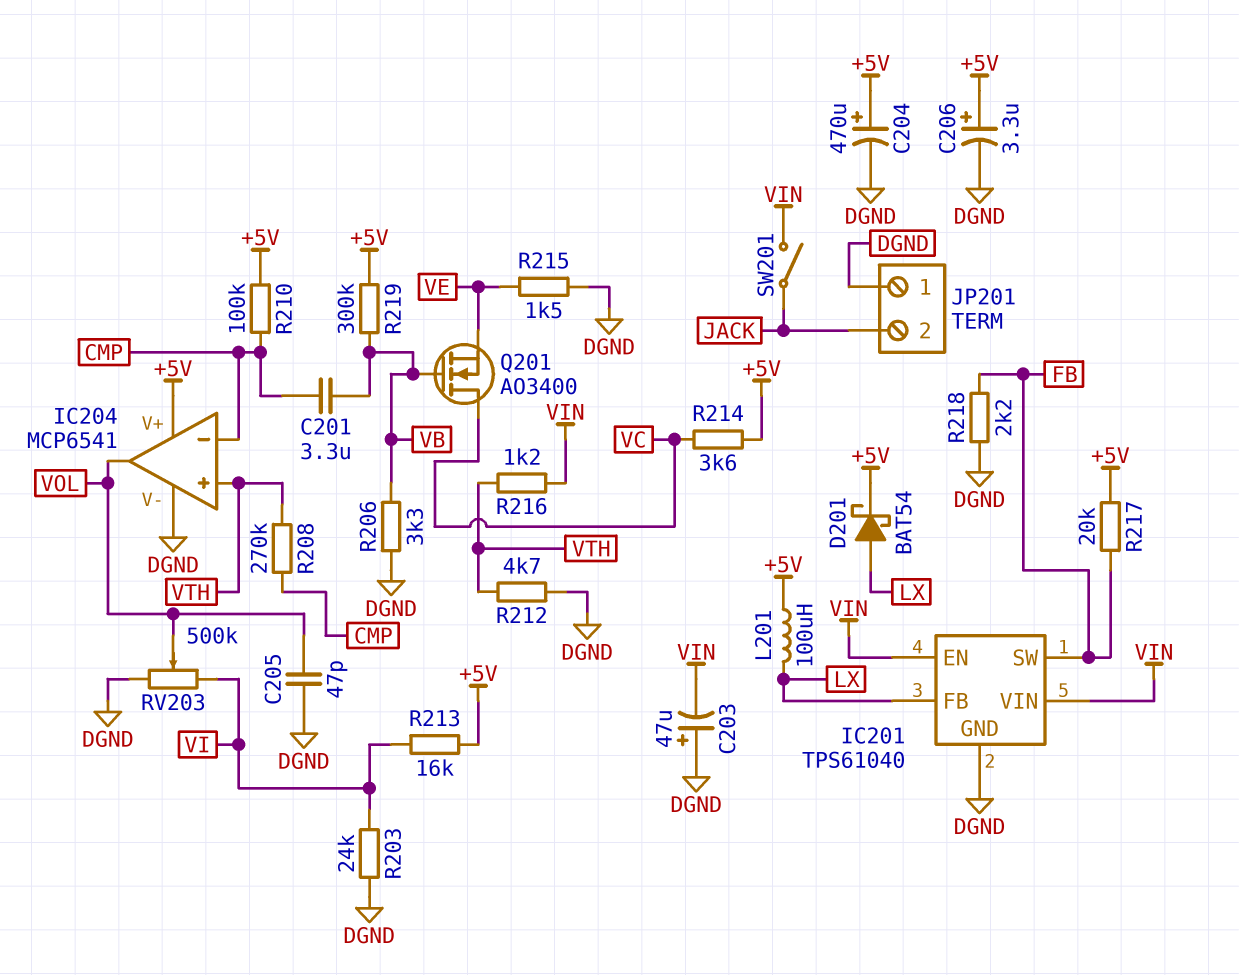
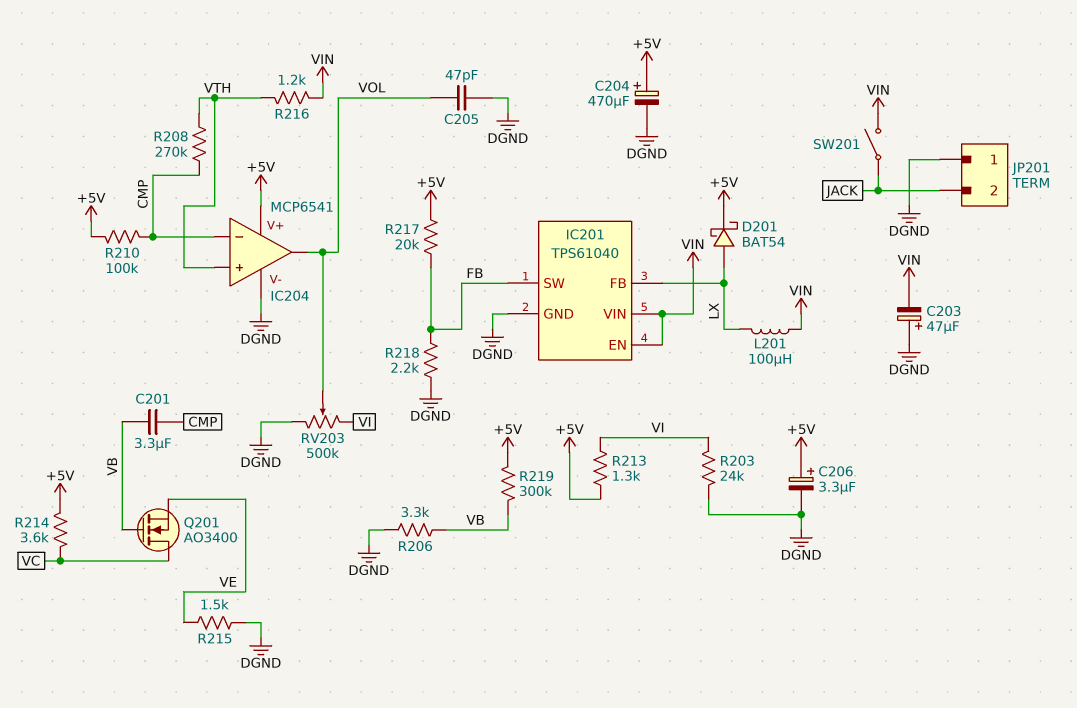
L201: 100uH (+5V, LX) -> 100uH (LX, VIN)
R212: 4.7k (DGND, VTH) -> none
R213: 16k (+5V, VI) -> 1.3k (+5V, VI)

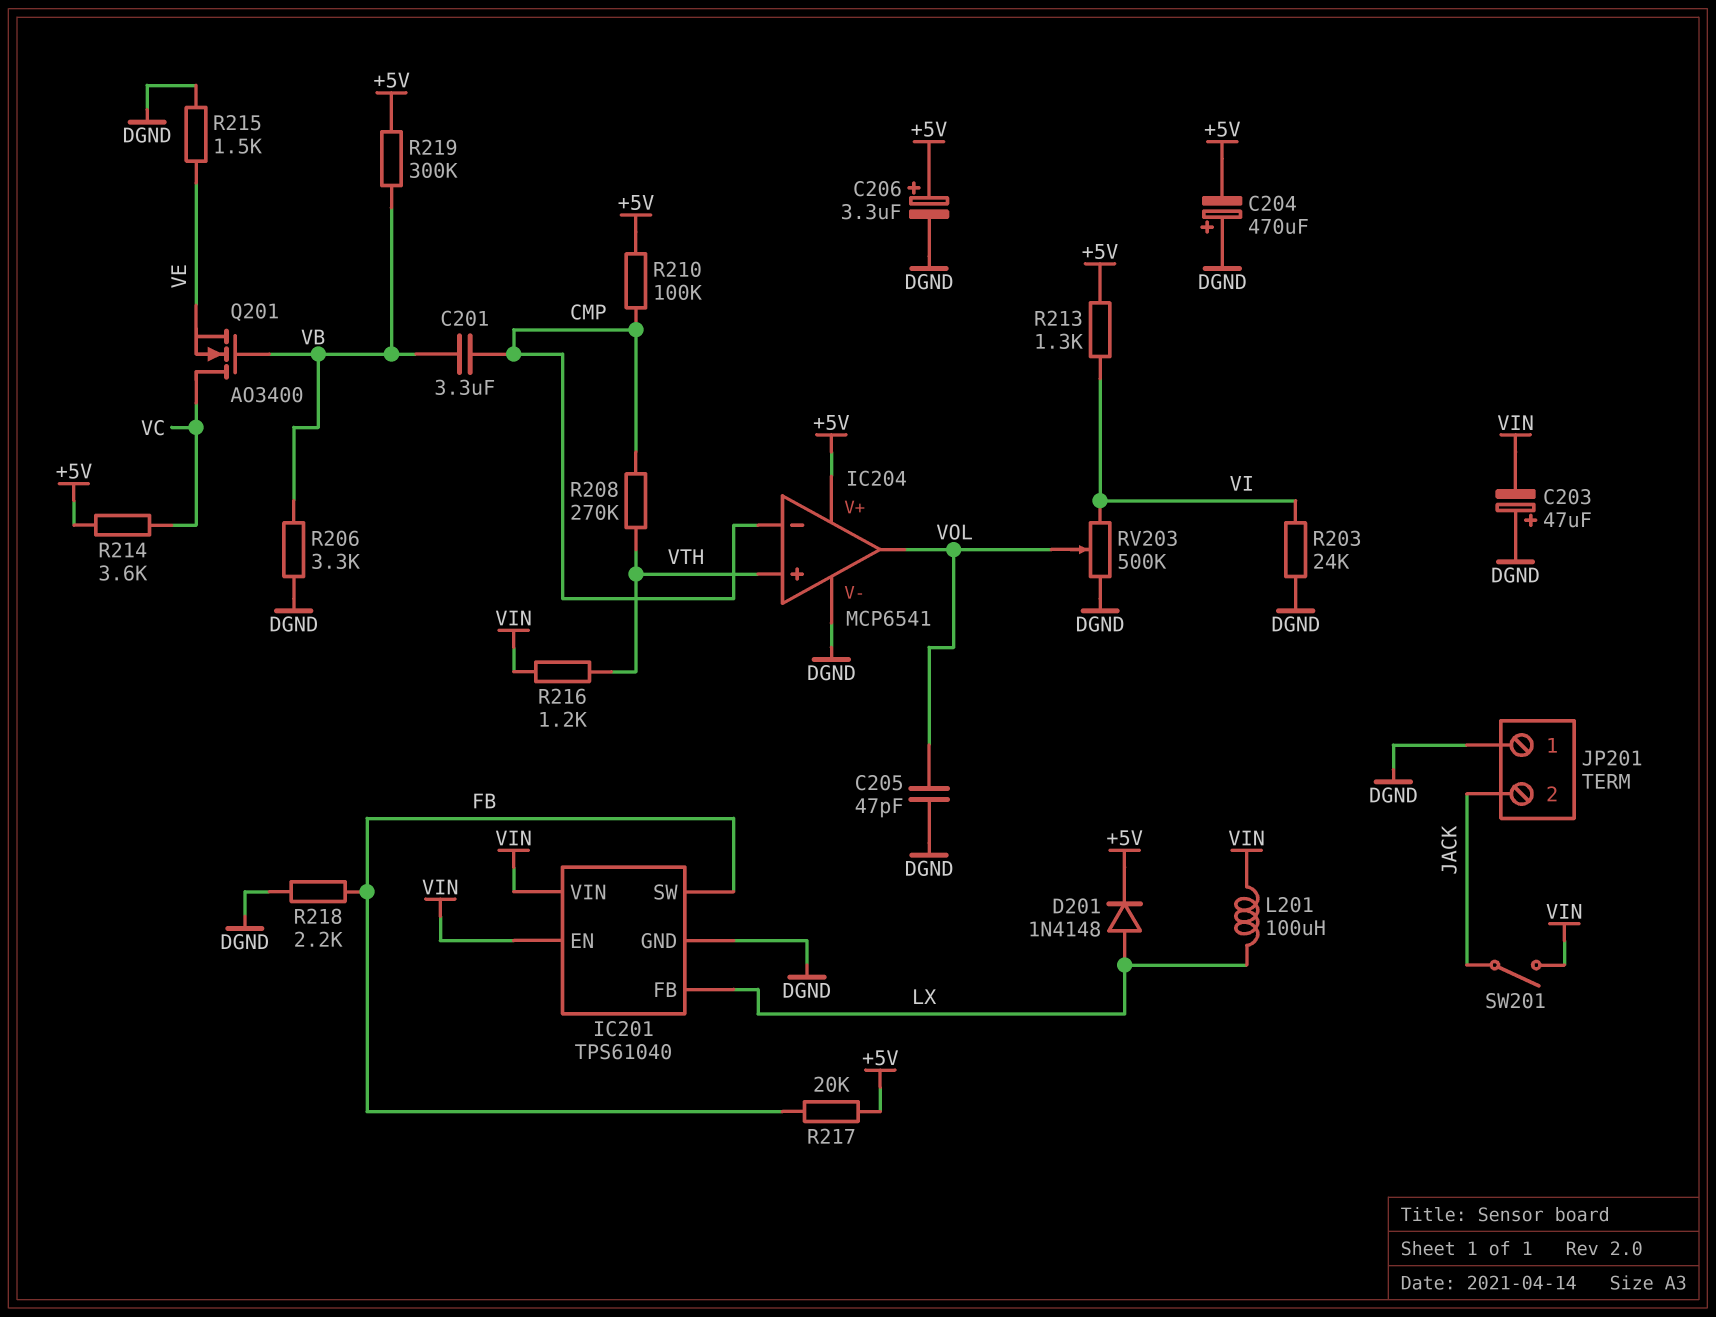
C204: 470uF (plus +5V, minus DGND) -> 470uF (plus DGND, minus +5V)
D201: schottky BAT54 (A LX, K +5V) -> diode 1N4148 (A LX, K +5V)

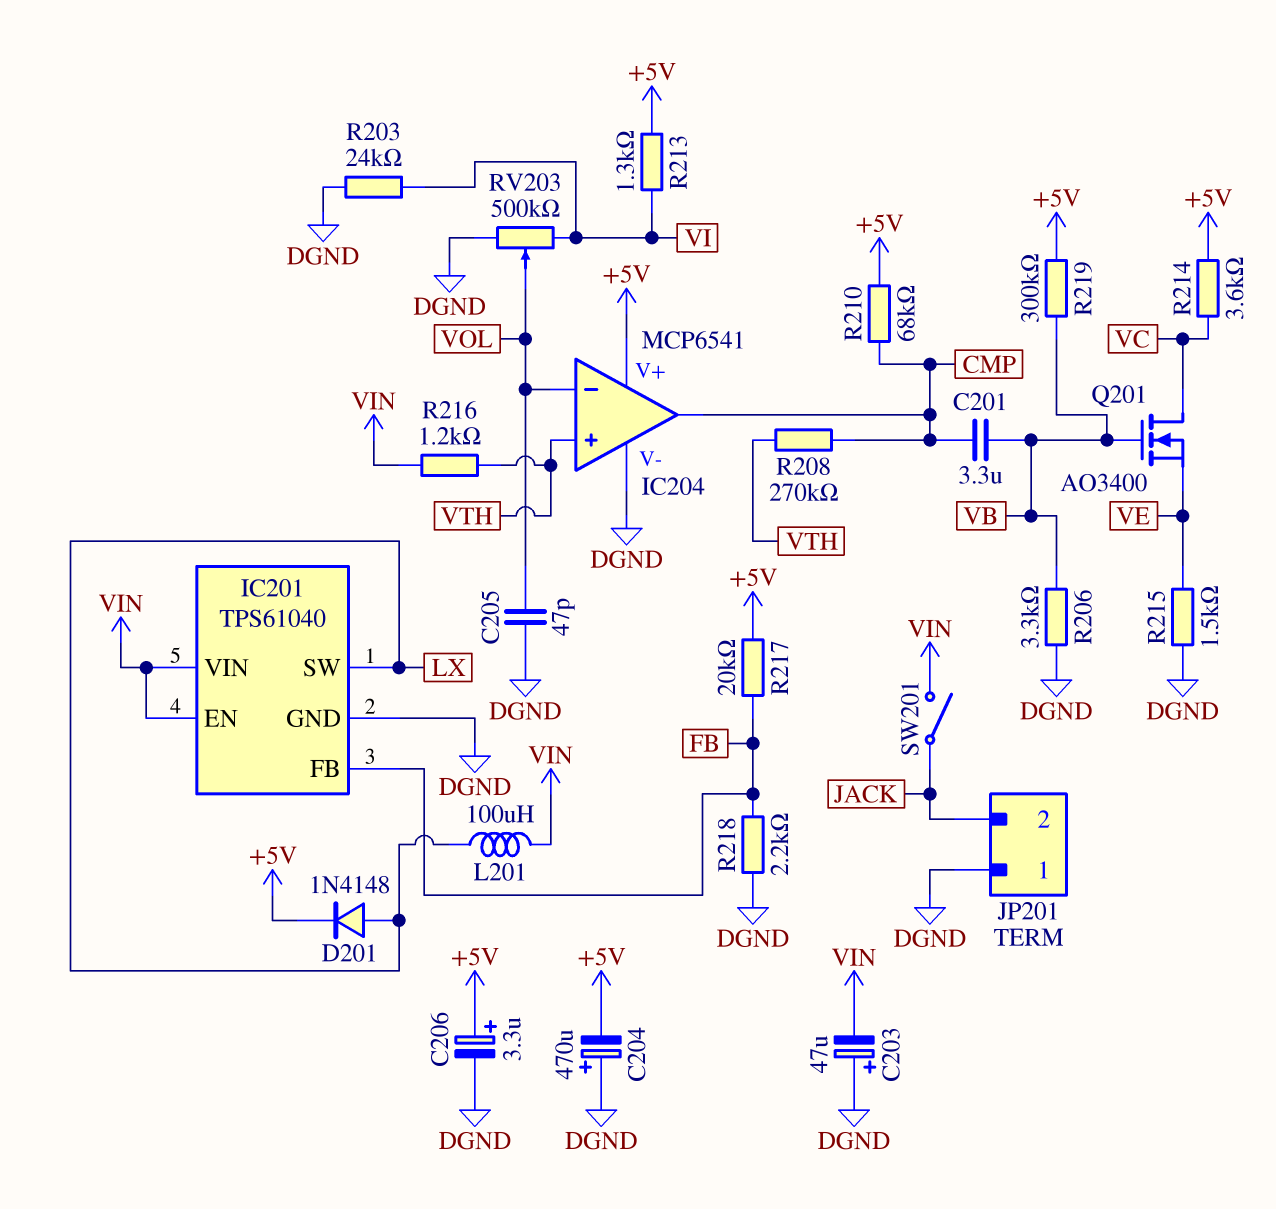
IC201 pin FB: LX -> FB
IC201 pin SW: FB -> LX
IC204 pin in-: CMP -> VOL
IC204 pin out: VOL -> CMP
R210: 100k (+5V, CMP) -> 68k (+5V, CMP)

